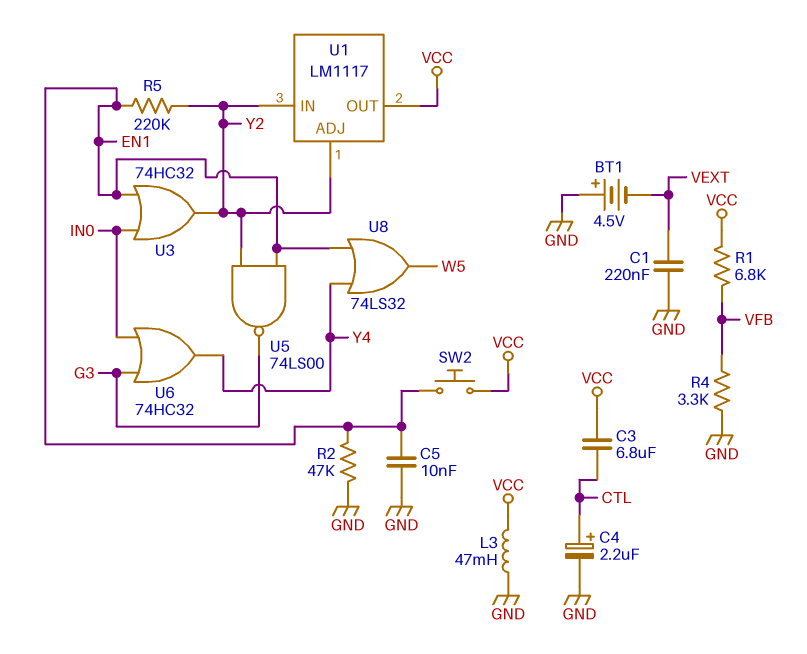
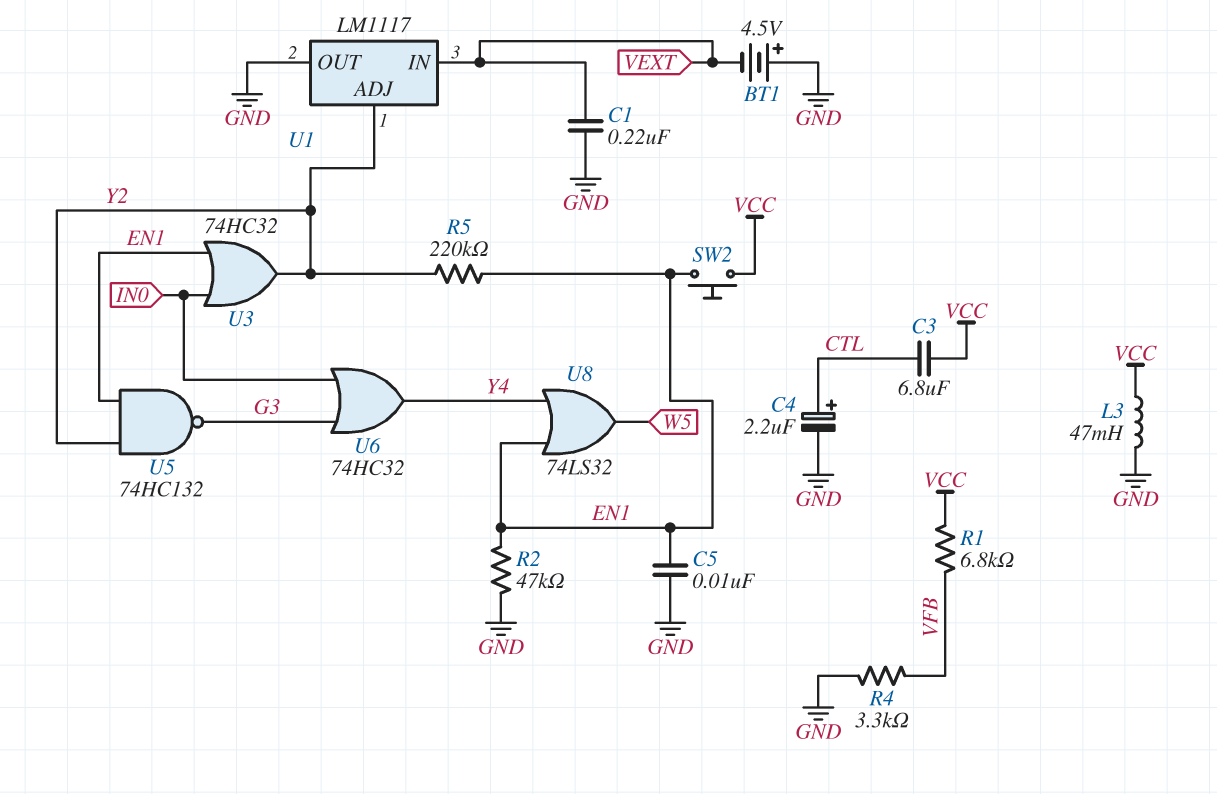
U1 pin IN: Y2 -> VEXT
U1 pin OUT: VCC -> GND
U5: NAND 74LS00 (in EN1, in Y2, out G3) -> NAND 74HC132 (in EN1, in Y2, out G3)

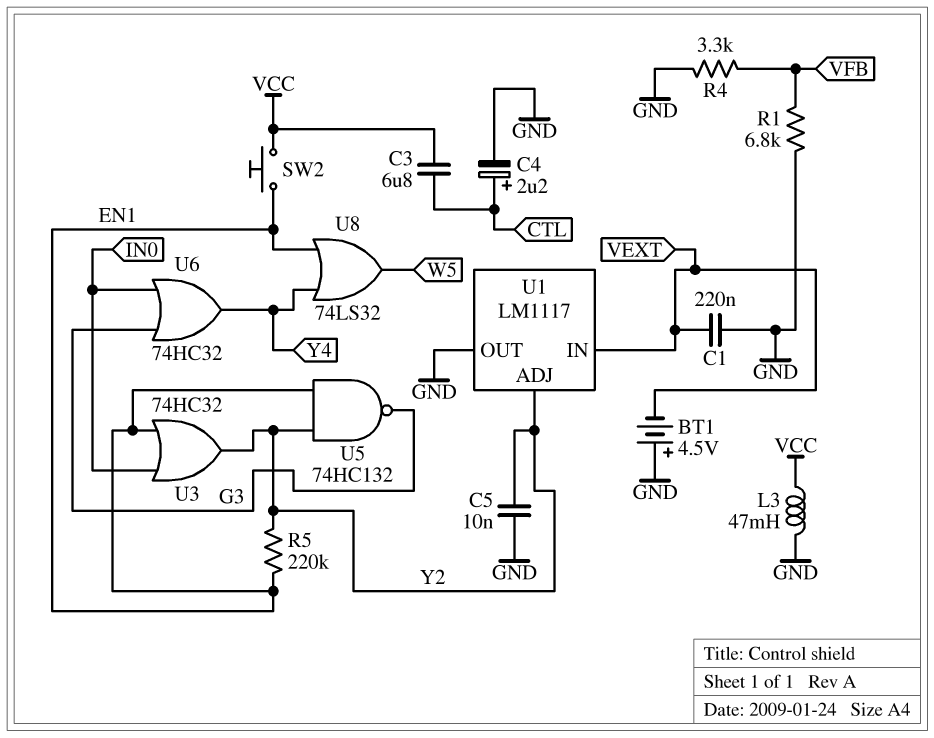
C5: 10nF (EN1, GND) -> 10nF (GND, Y2)
R1: 6.8k (VCC, VFB) -> 6.8k (GND, VFB)
R2: 47k (EN1, GND) -> none

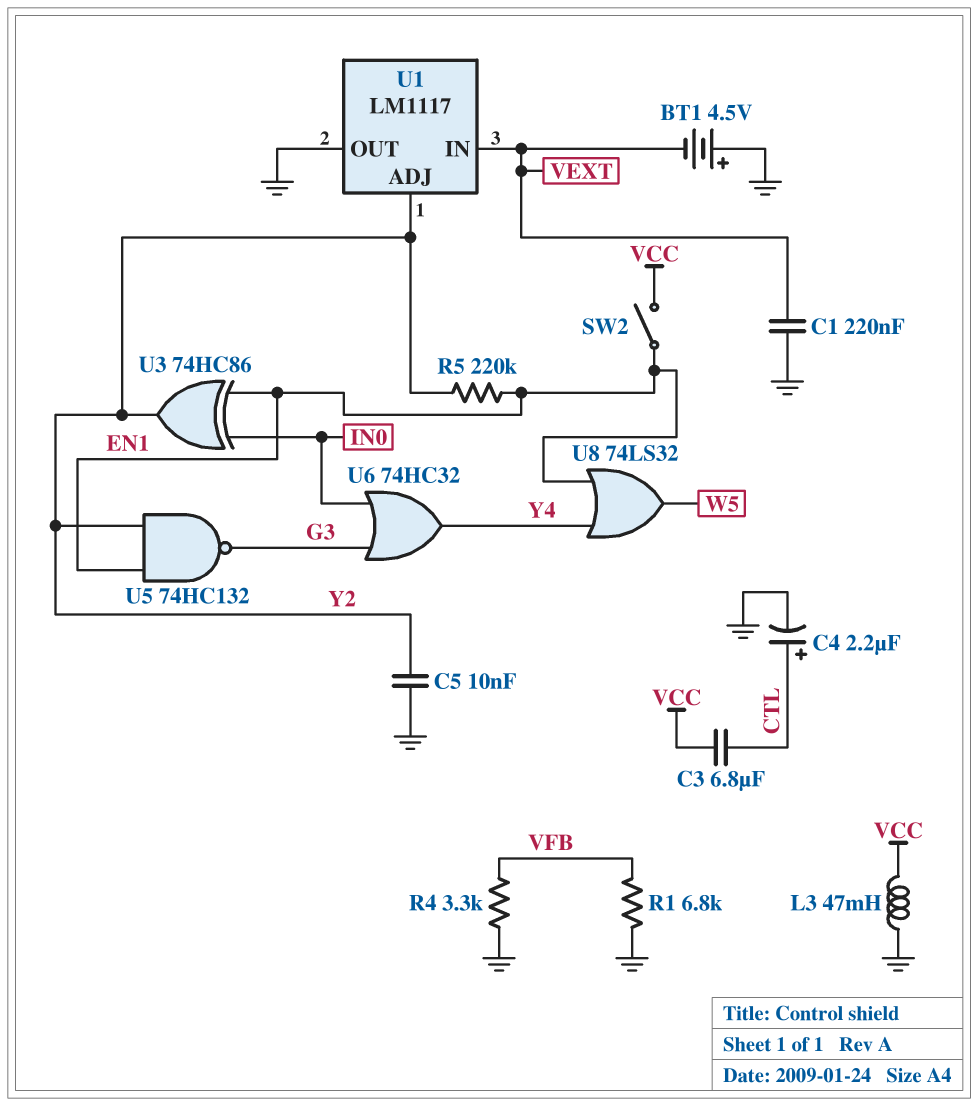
SW2: button (EN1, VCC) -> switch (EN1, VCC)
U3: OR 74HC32 (in EN1, in IN0, out Y2) -> XOR 74HC86 (in EN1, in IN0, out Y2)

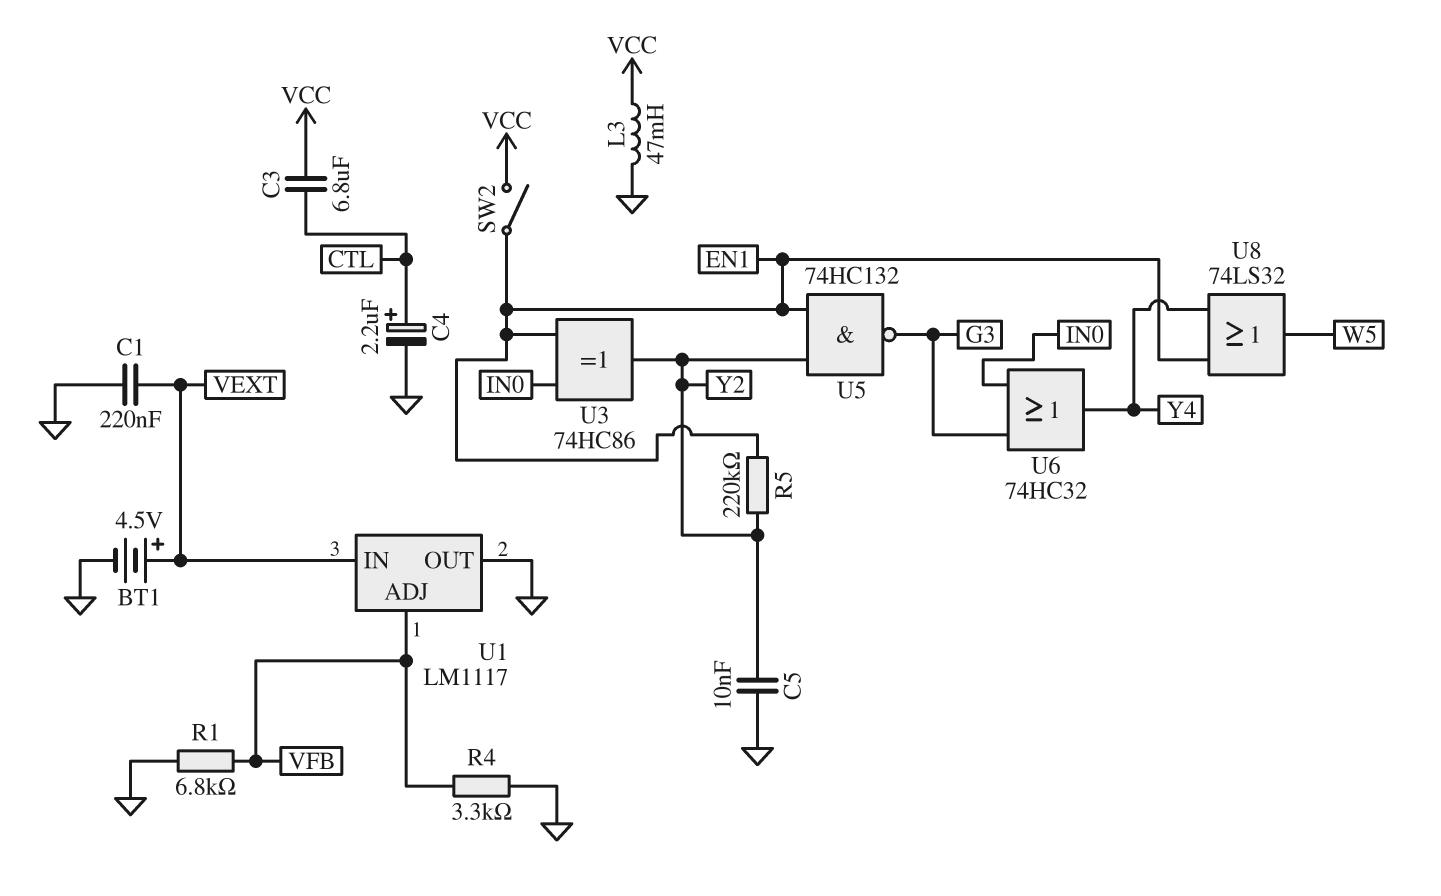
BT1: 4.5V (plus GND, minus VEXT) -> 4.5V (plus VEXT, minus GND)
U1 pin ADJ: Y2 -> VFB

